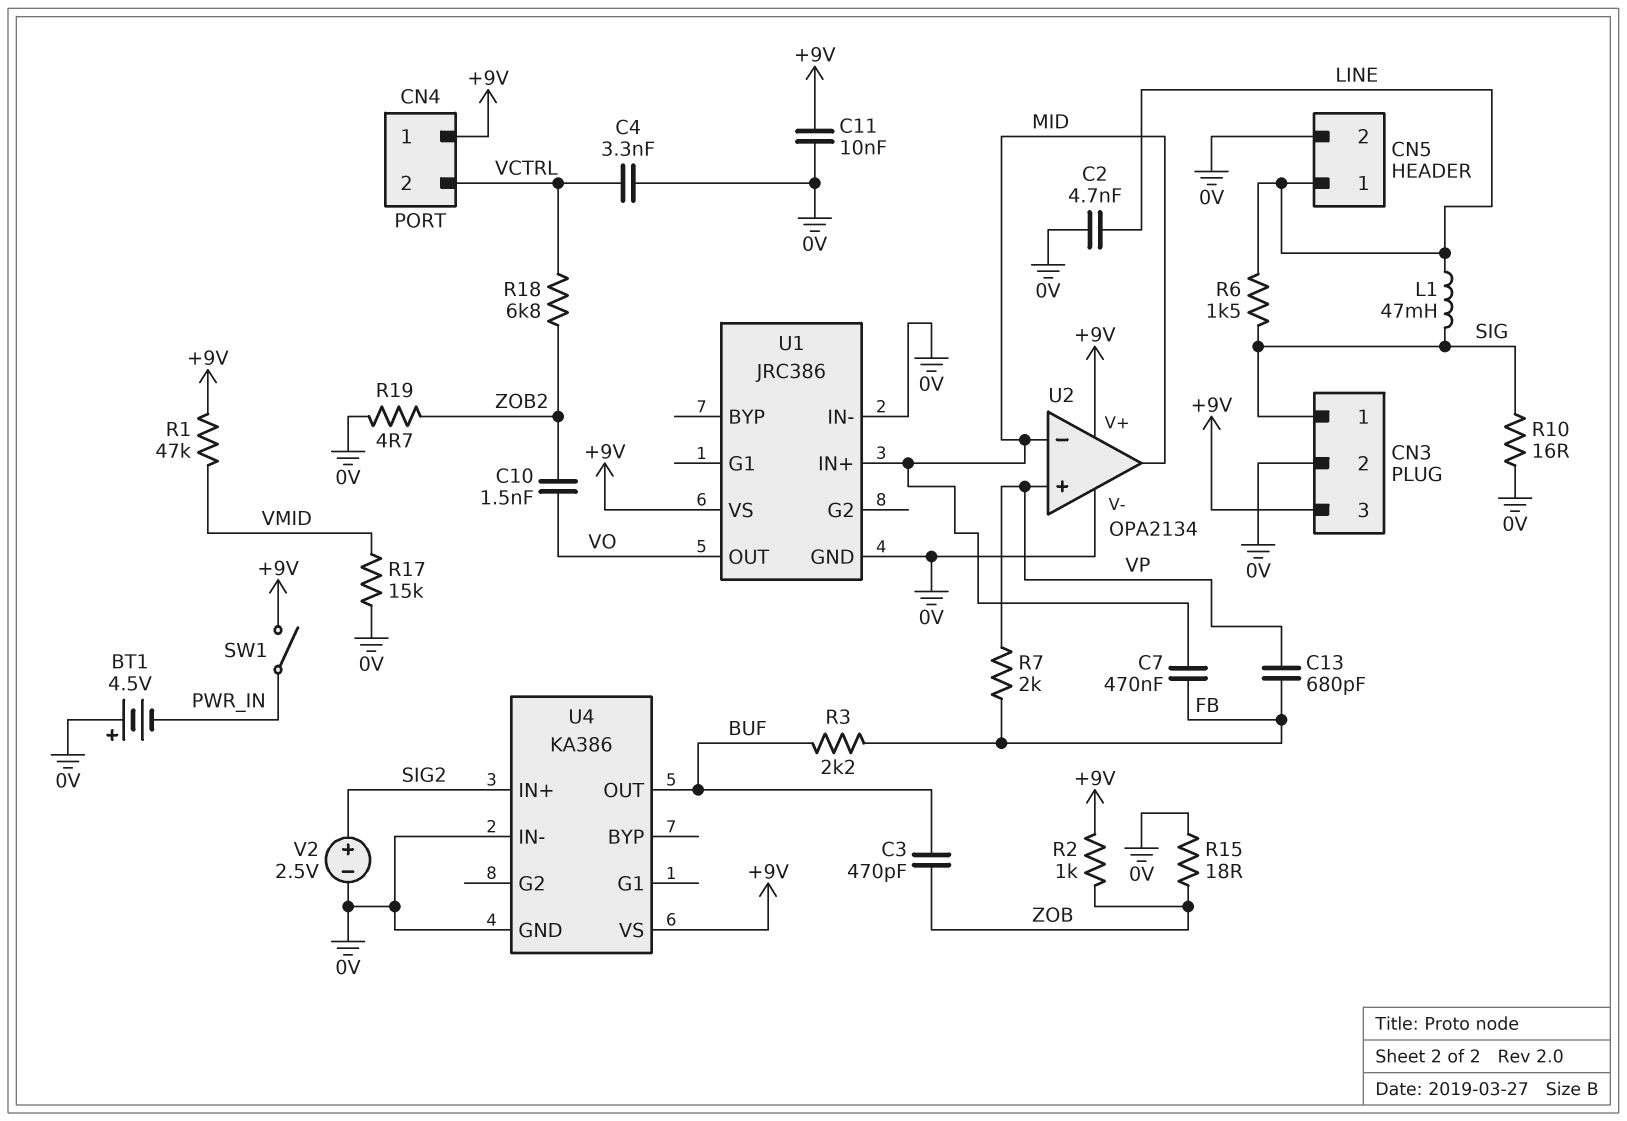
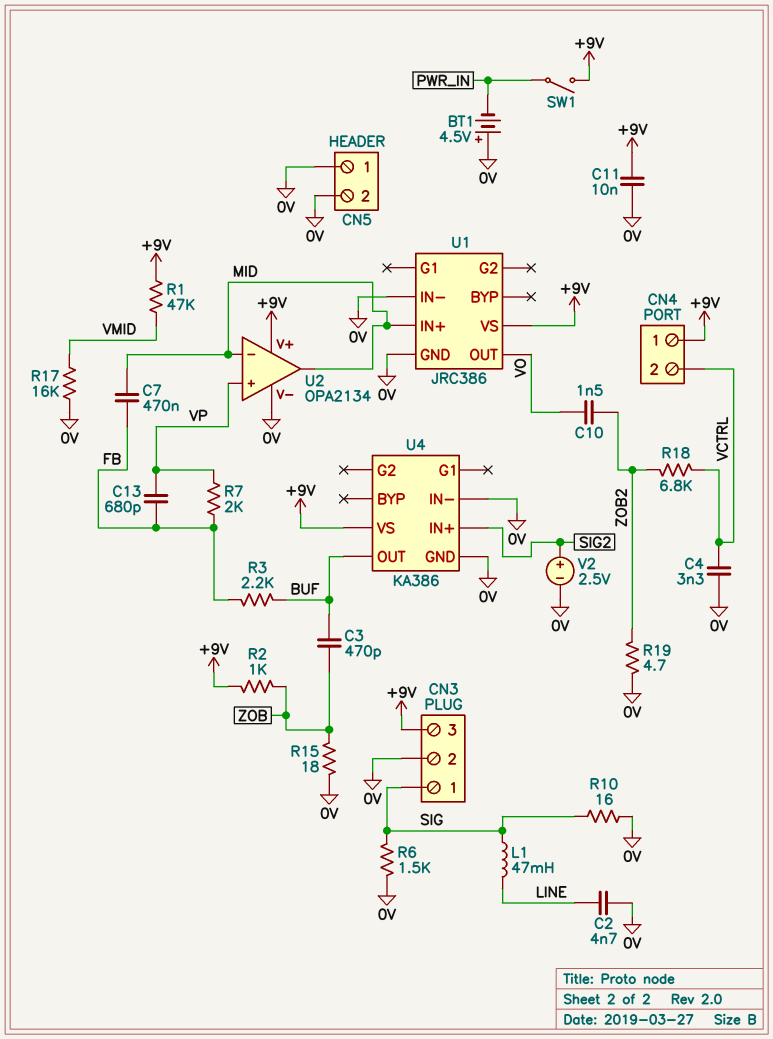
CN5 pin 1: LINE -> 0V
R6: 1.5k (LINE, SIG) -> 1.5k (0V, SIG)
R17: 15k (0V, VMID) -> 16k (0V, VMID)

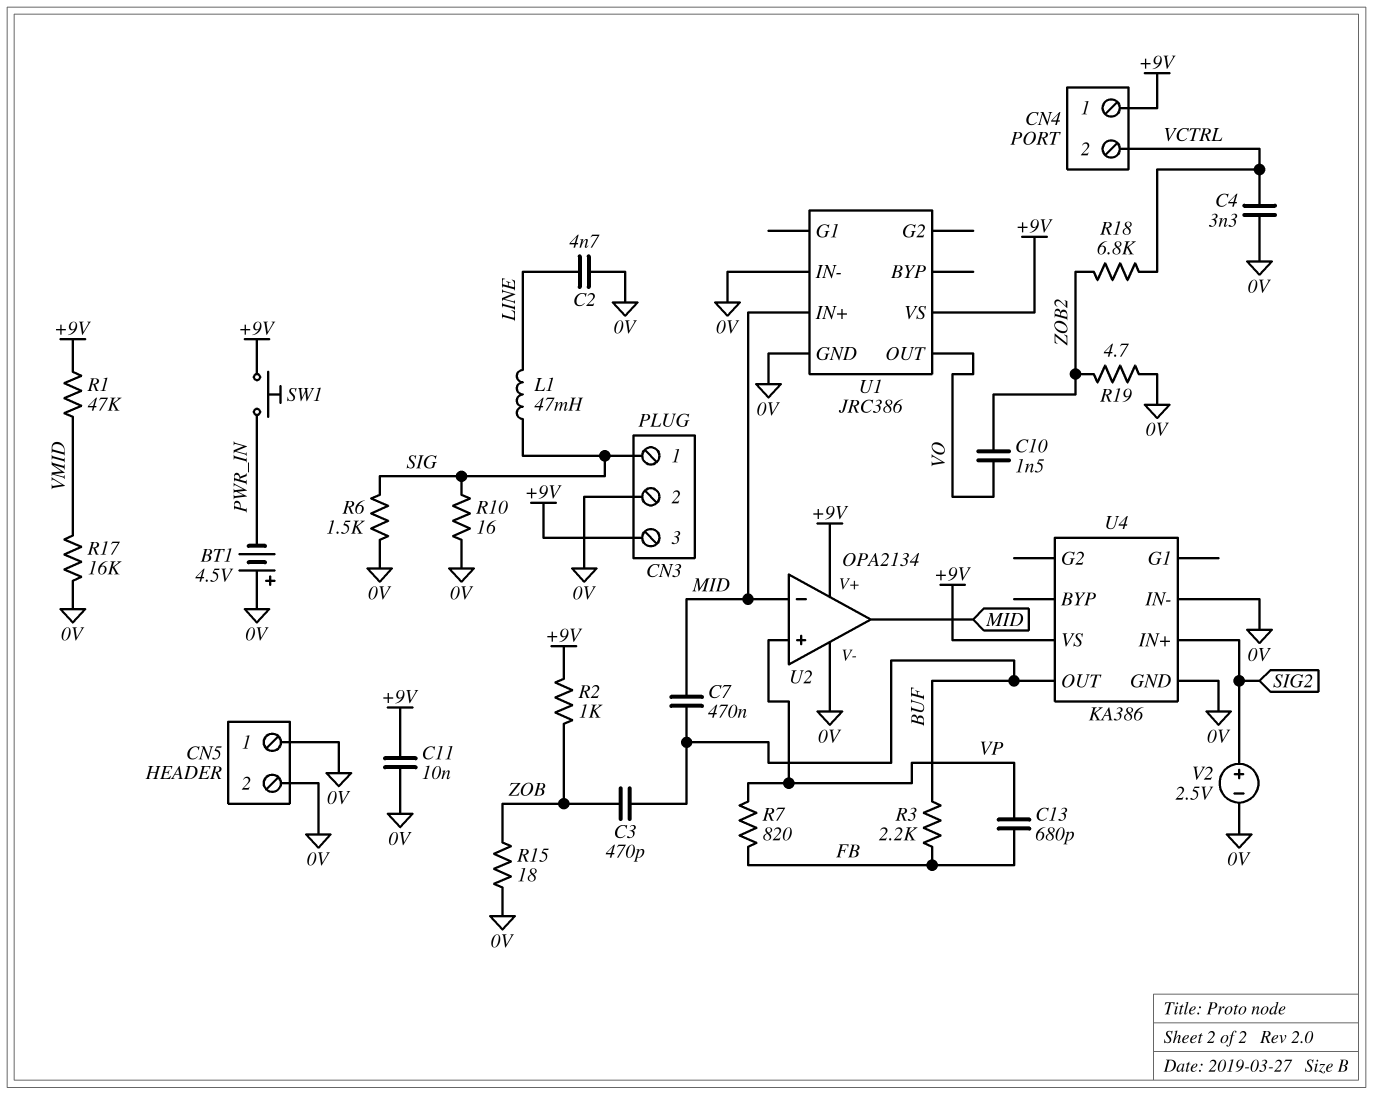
C7: 470nF (FB, MID) -> 470nF (BUF, MID)
R7: 2k (FB, VP) -> 820 (FB, VP)
SW1: switch (+9V, PWR_IN) -> button (+9V, PWR_IN)

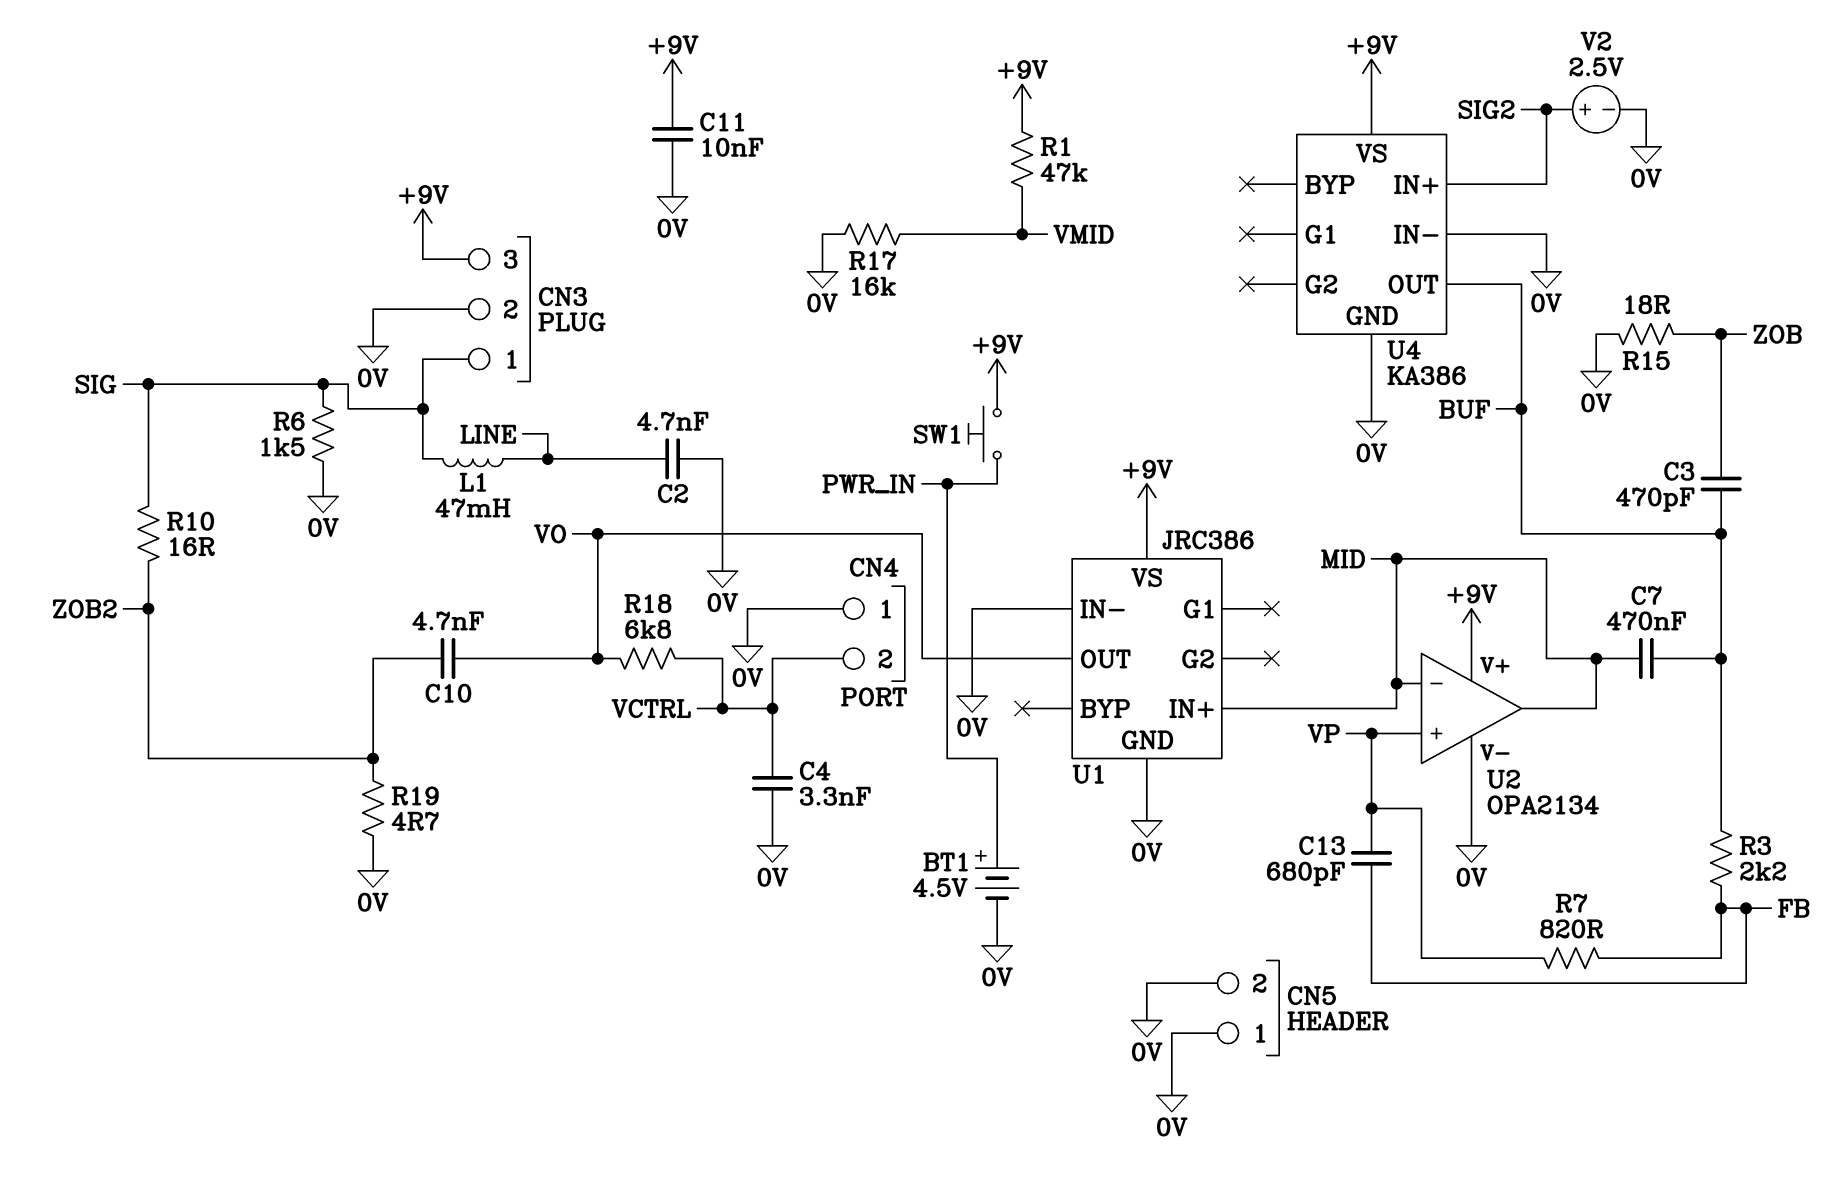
BT1: 4.5V (plus 0V, minus PWR_IN) -> 4.5V (plus PWR_IN, minus 0V)
C10: 1.5nF (VO, ZOB2) -> 4.7nF (VO, ZOB2)
CN4 pin 1: +9V -> 0V
R2: 1k (+9V, ZOB) -> none
R10: 16 (0V, SIG) -> 16 (SIG, ZOB2)
R18: 6.8k (VCTRL, ZOB2) -> 6.8k (VCTRL, VO)

